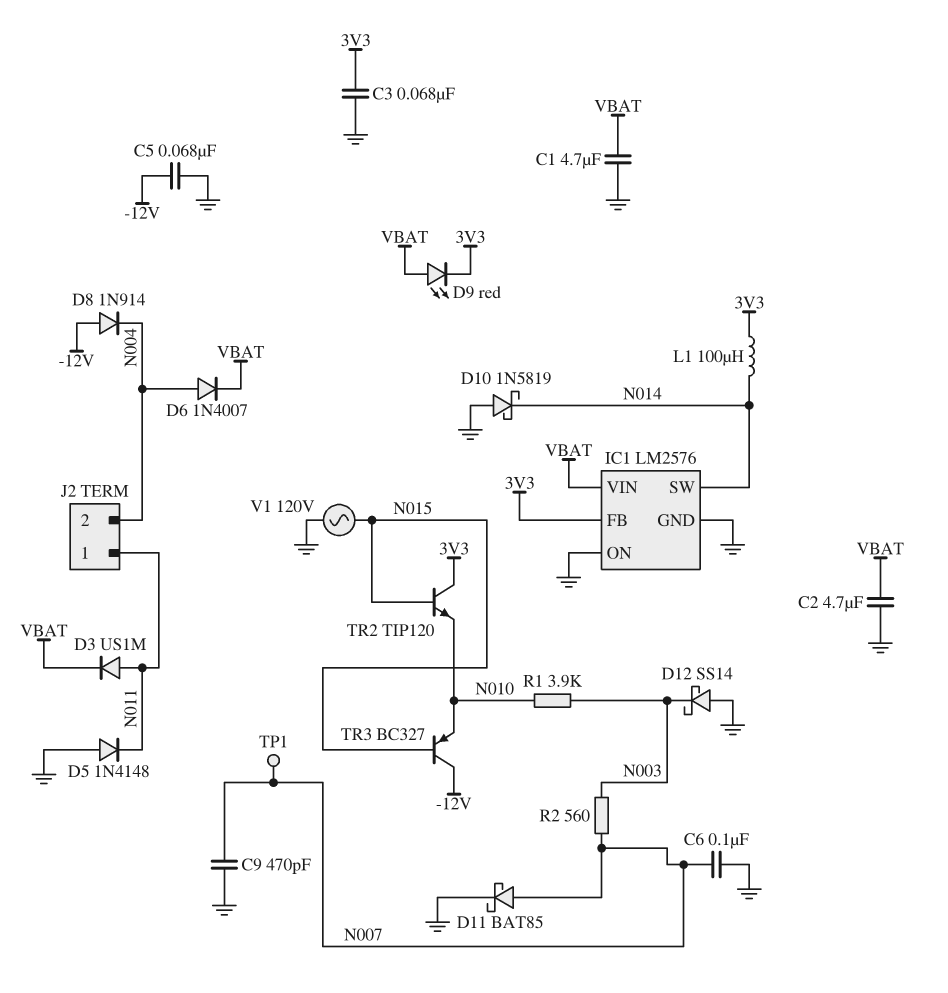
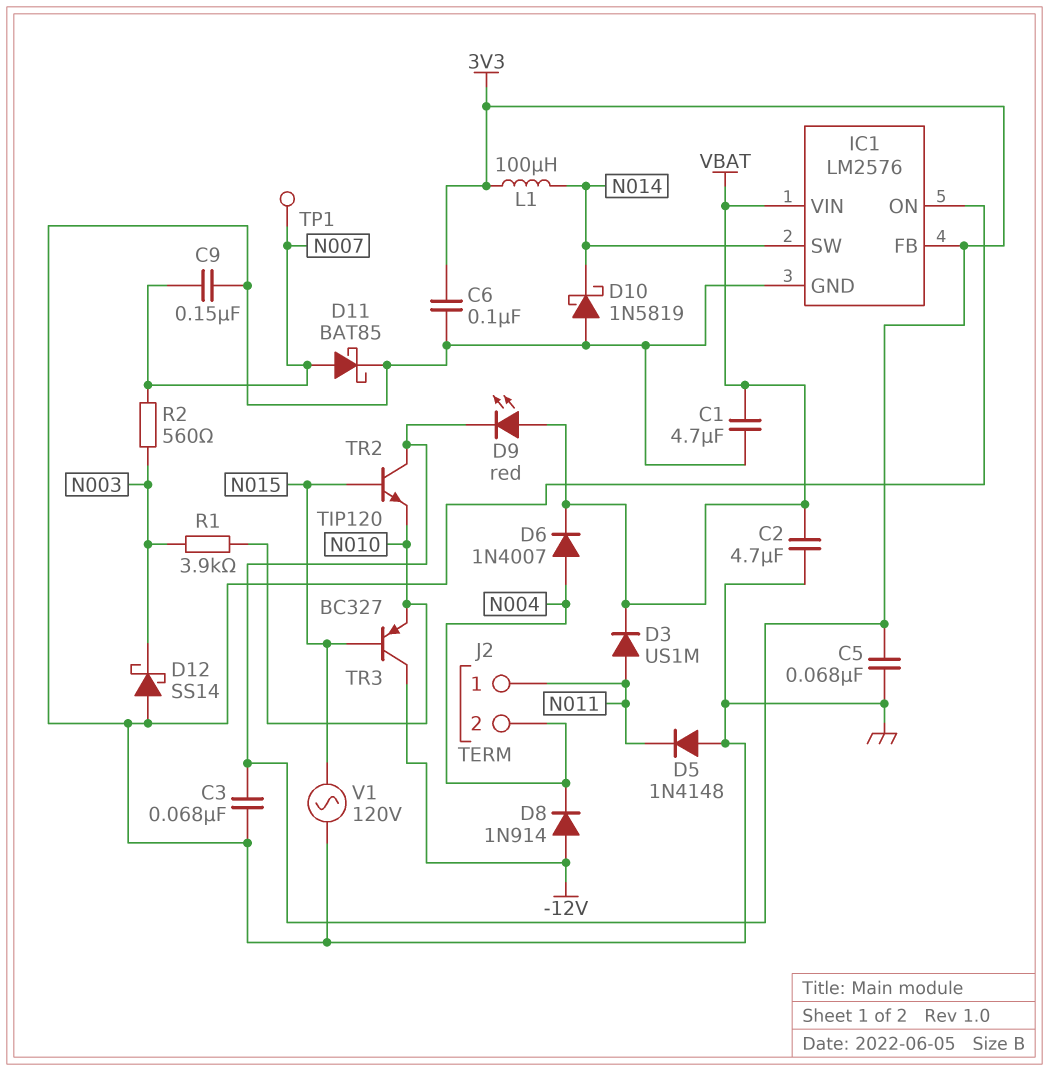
C5: 68nF (-12V, GND) -> 68nF (3V3, GND)
C6: 100nF (GND, N007) -> 100nF (3V3, GND)
C9: 470pF (GND, N007) -> 150nF (GND, N007)

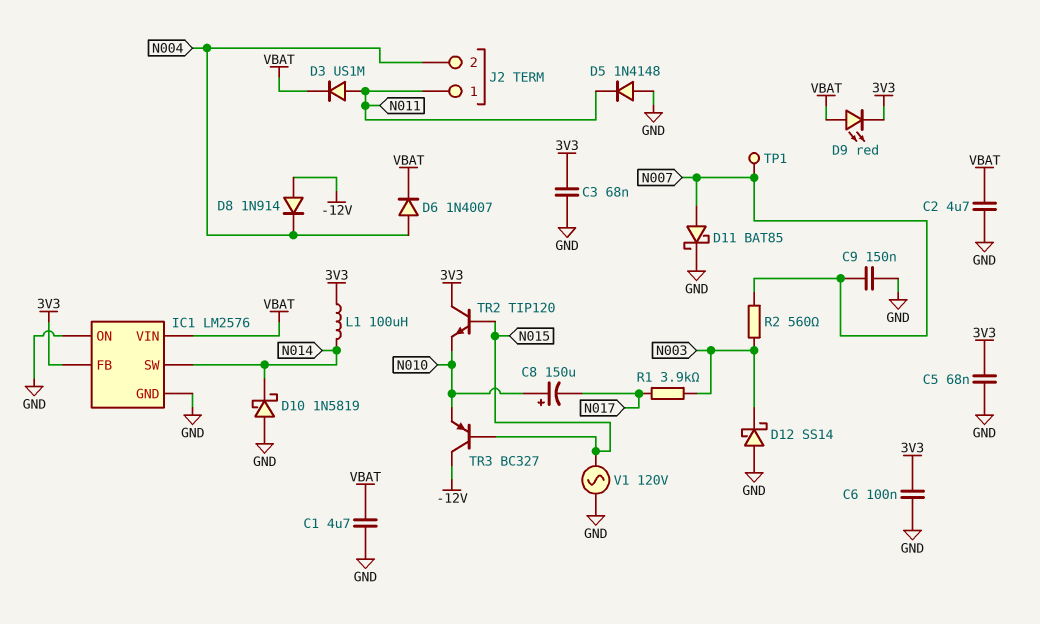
C8: none -> 150uF (plus N010, minus N017)
R1: 3.9k (N003, N010) -> 3.9k (N003, N017)

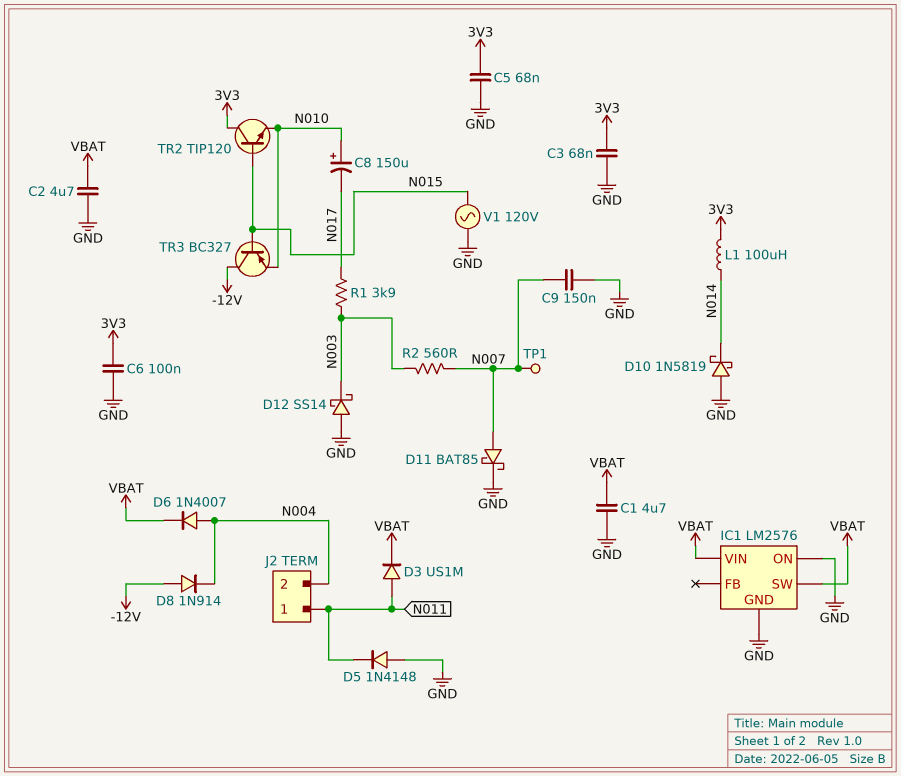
D9: LED red (A VBAT, K 3V3) -> none
IC1 pin FB: 3V3 -> none
IC1 pin SW: N014 -> VBAT

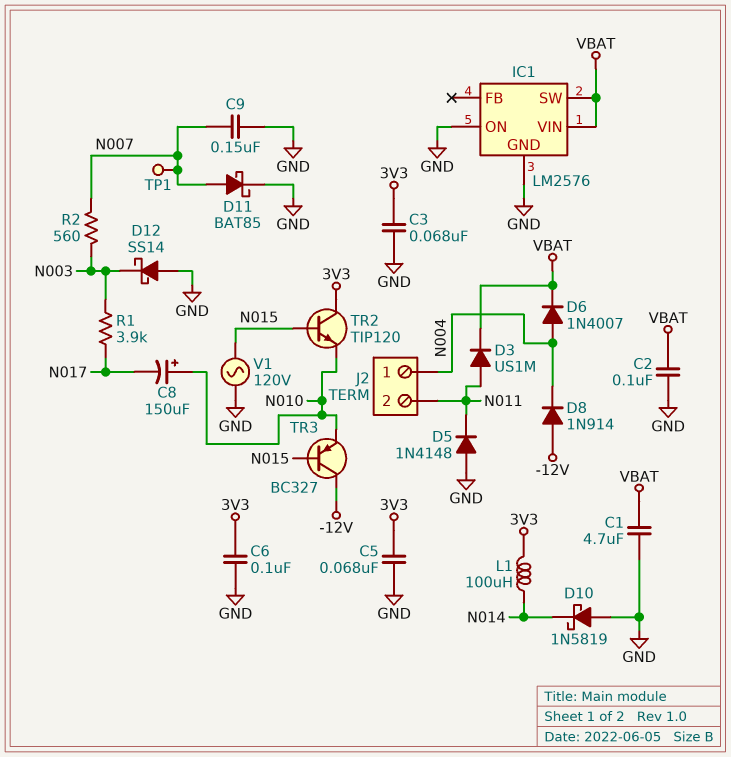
C2: 4.7uF (GND, VBAT) -> 100nF (GND, VBAT)
J2 pin 1: N011 -> N004
J2 pin 2: N004 -> N011

